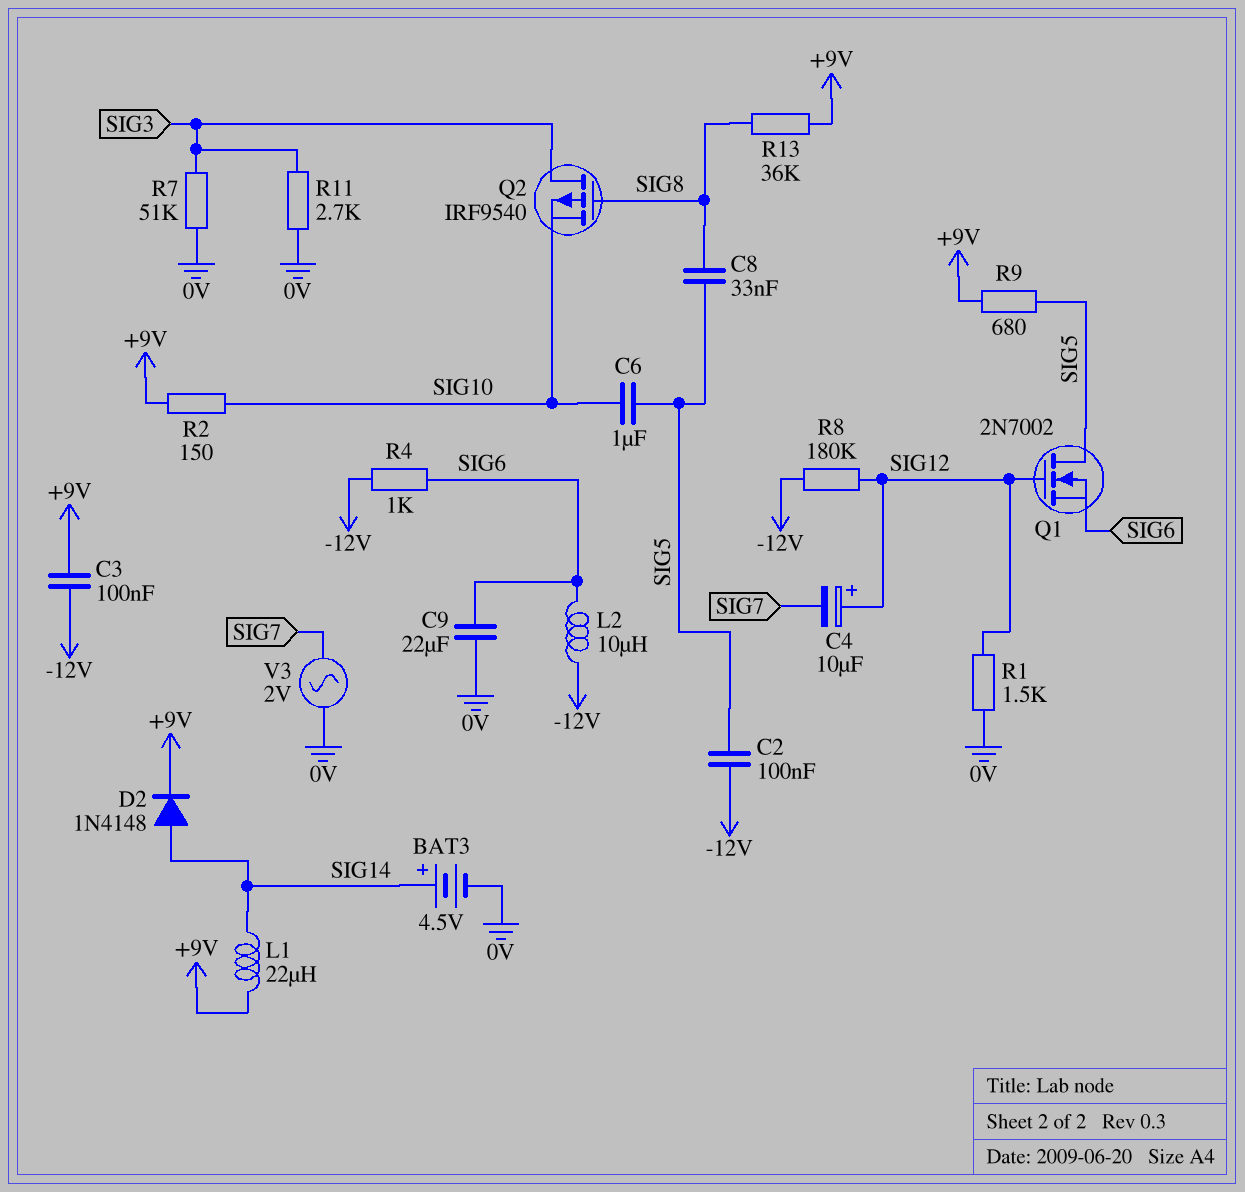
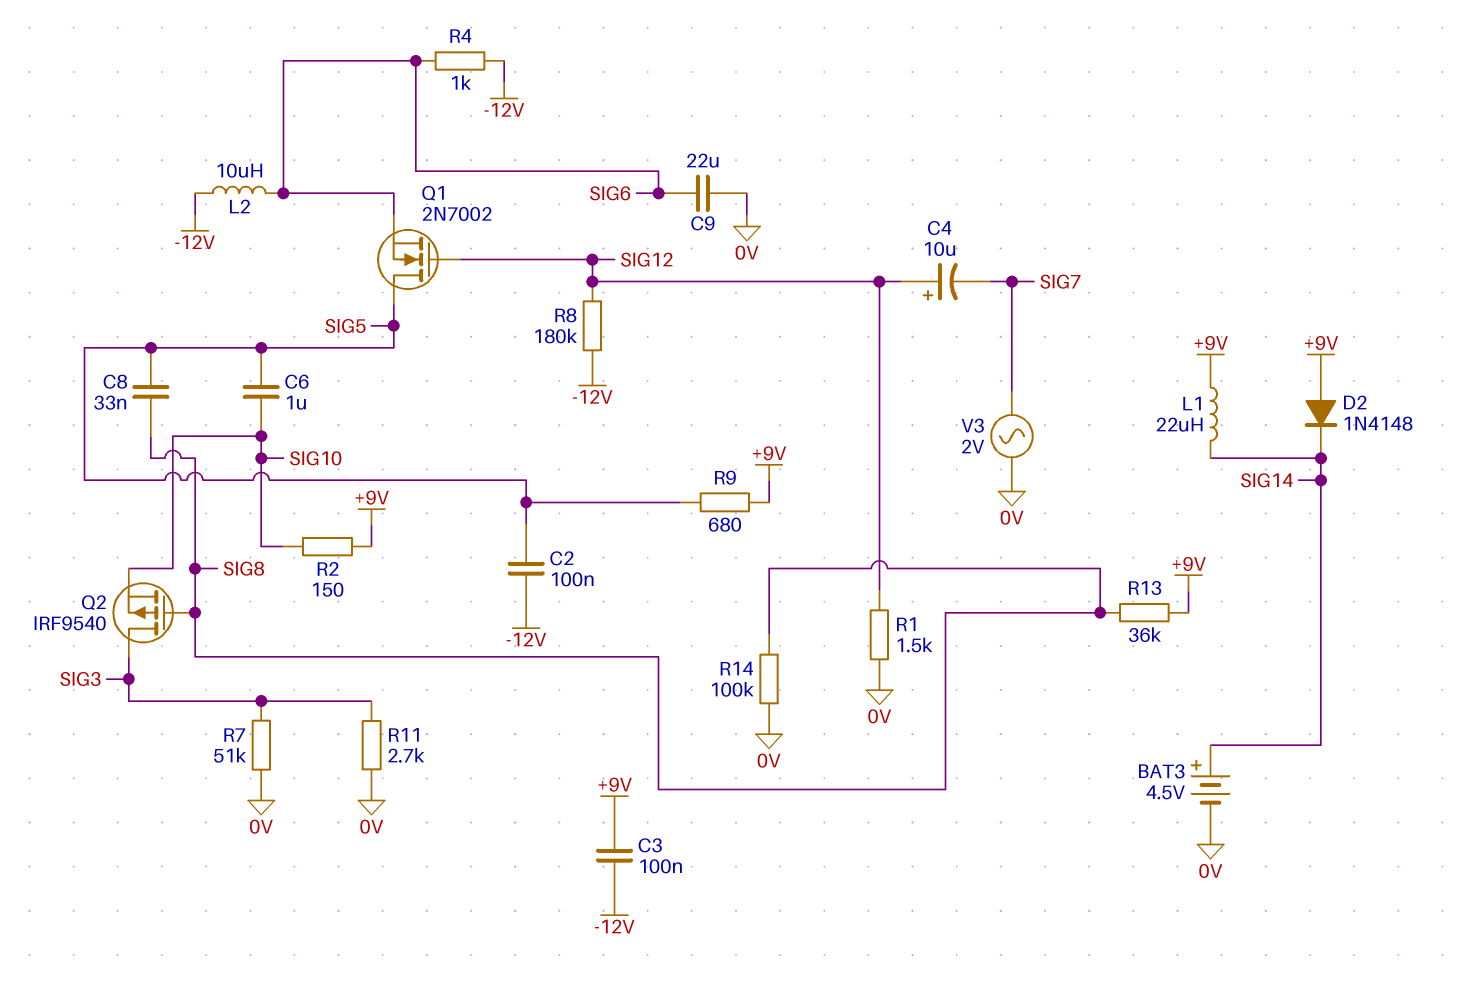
D2: diode 1N4148 (A SIG14, K +9V) -> diode 1N4148 (A +9V, K SIG14)
R14: none -> 100k (0V, SIG8)

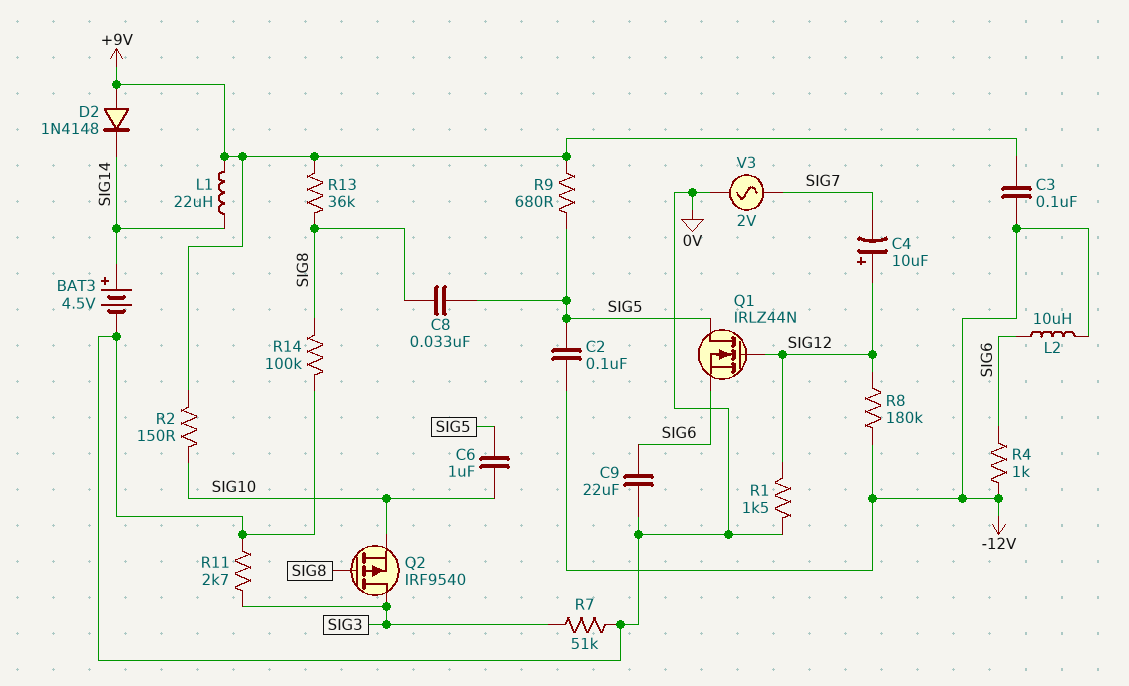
Q1: NMOS 2N7002 (G SIG12, D SIG5, S SIG6) -> NMOS IRLZ44N (G SIG12, D SIG5, S SIG6)

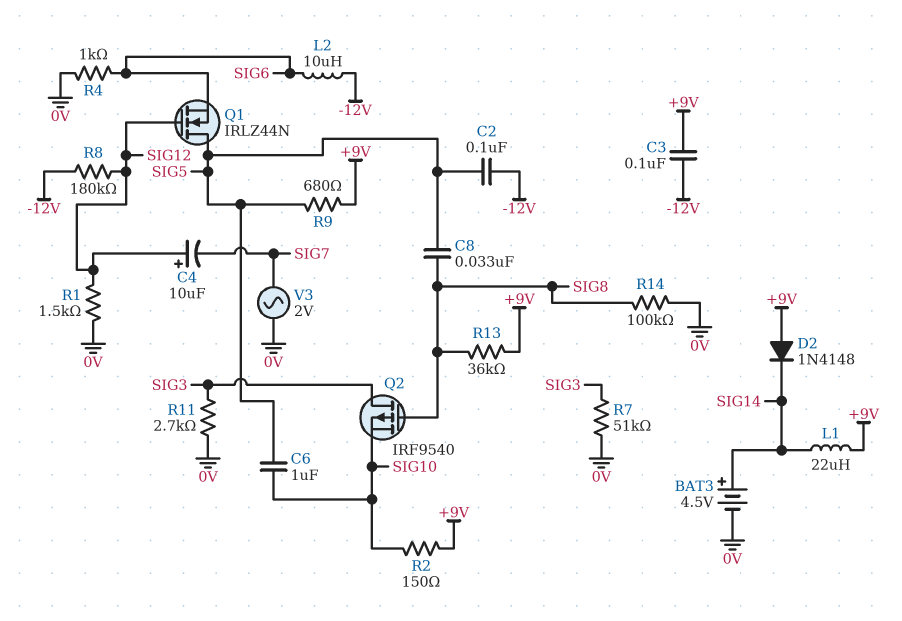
C9: 22uF (0V, SIG6) -> none
R4: 1k (-12V, SIG6) -> 1k (0V, SIG6)

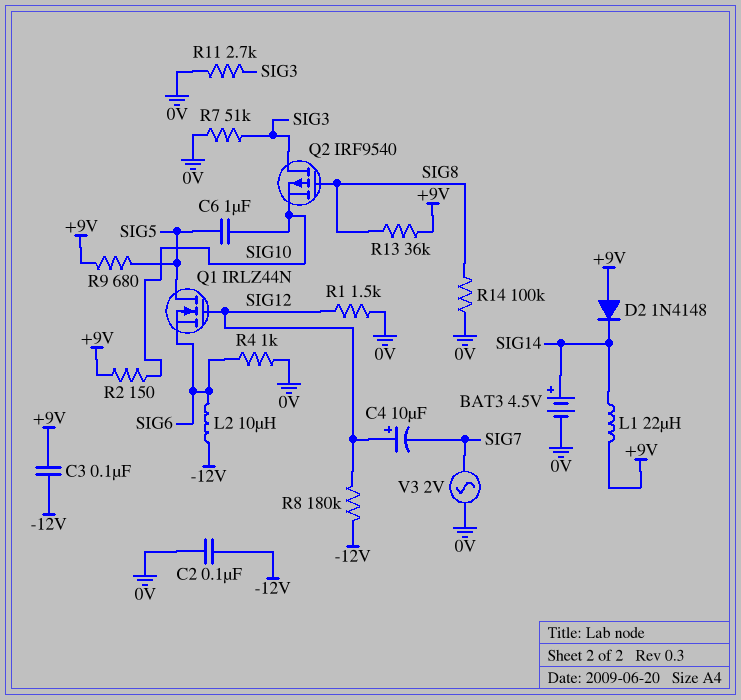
C2: 100nF (-12V, SIG5) -> 100nF (-12V, 0V)
C8: 33nF (SIG5, SIG8) -> none

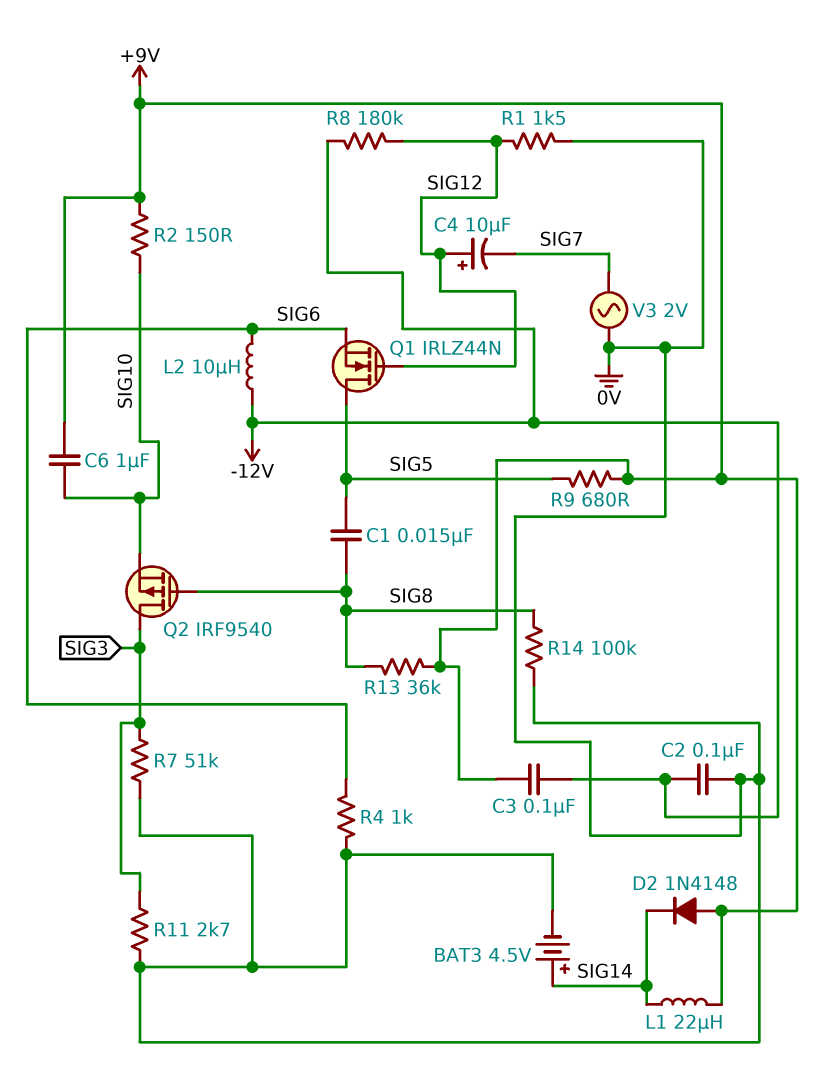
C1: none -> 15nF (SIG5, SIG8)
C6: 1uF (SIG5, SIG10) -> 1uF (+9V, SIG10)

